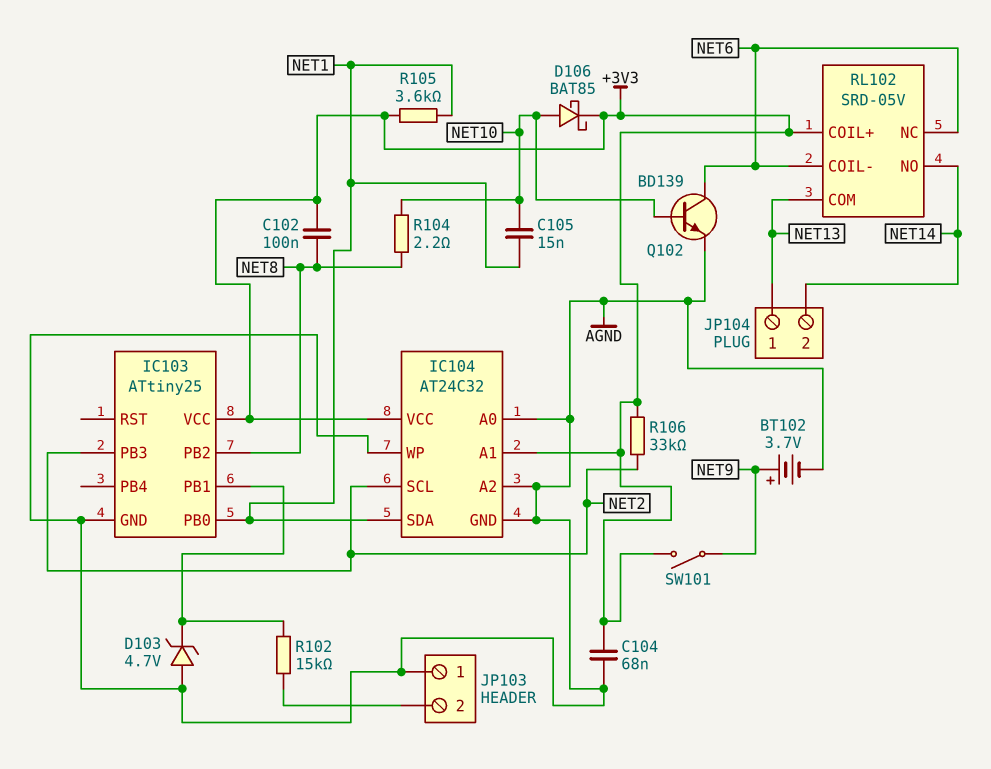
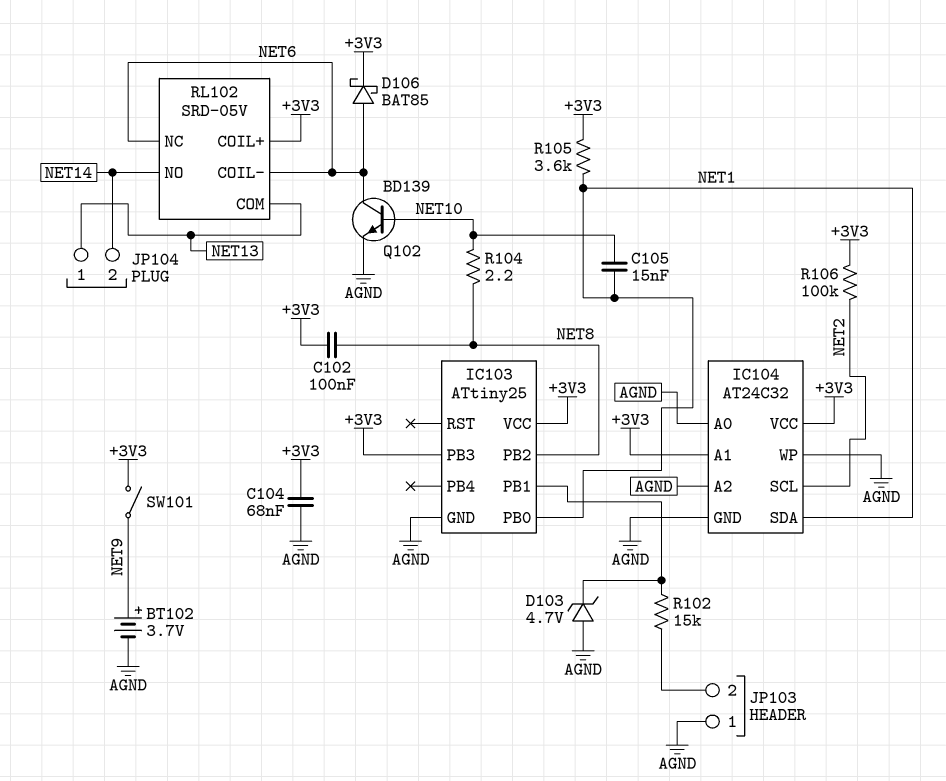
D106: schottky BAT85 (A NET10, K +3V3) -> schottky BAT85 (A NET6, K +3V3)
IC103 pin PB3: NET2 -> +3V3
R106: 33k (+3V3, NET2) -> 100k (+3V3, NET2)

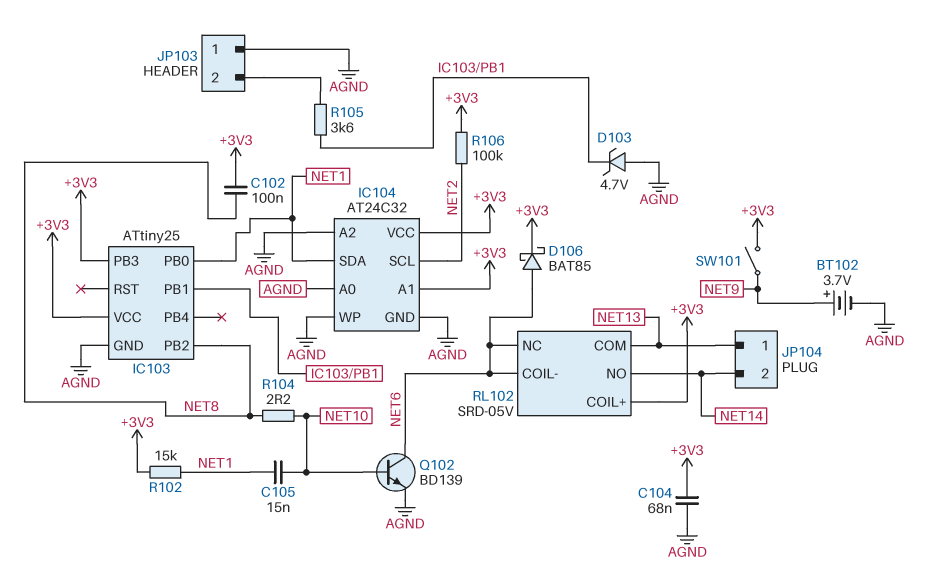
R102: 15k (IC103/PB1, JP103/2) -> 15k (+3V3, NET1)
R105: 3.6k (+3V3, NET1) -> 3.6k (IC103/PB1, JP103/2)

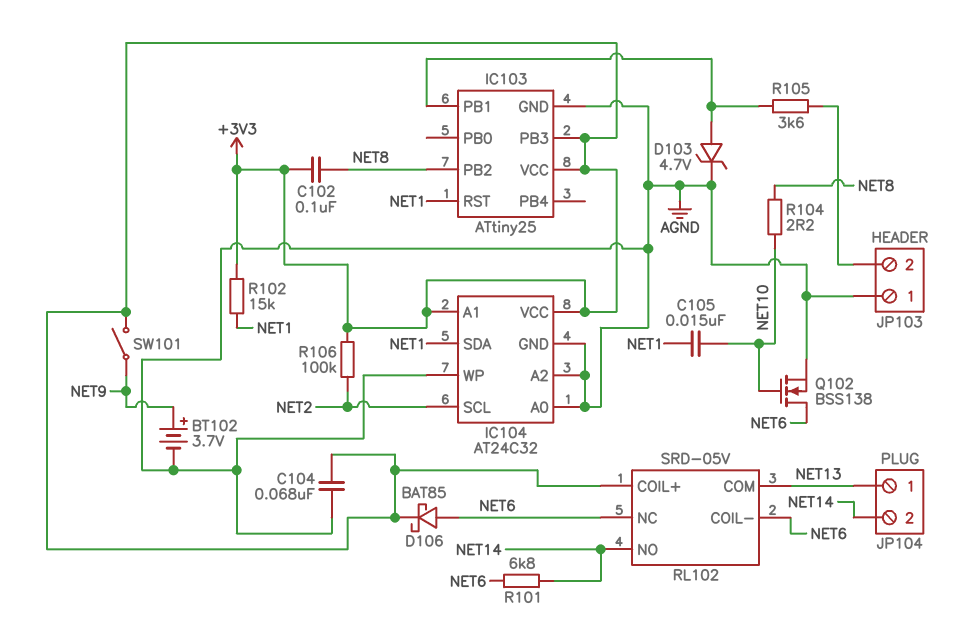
D103: zener 4.7V (A AGND, K IC103/PB1) -> zener 4.7V (A IC103/PB1, K AGND)
IC103 pin PB0: NET1 -> none
IC103 pin RST: none -> NET1
Q102: NPN BD139 (B NET10, C NET6, E AGND) -> NMOS BSS138 (G NET10, D NET6, S AGND)
R101: none -> 6.8k (NET6, NET14)

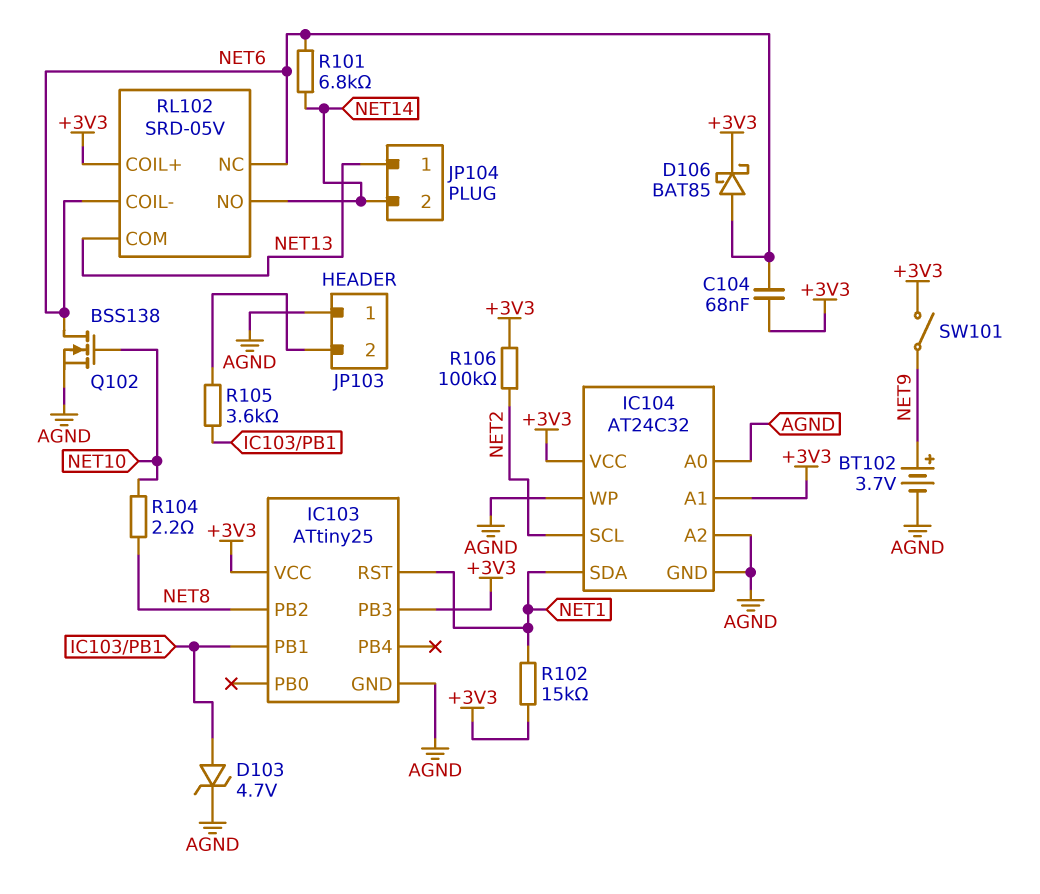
C102: 100nF (+3V3, NET8) -> none
C104: 68nF (+3V3, AGND) -> 68nF (+3V3, NET6)
C105: 15nF (NET1, NET10) -> none

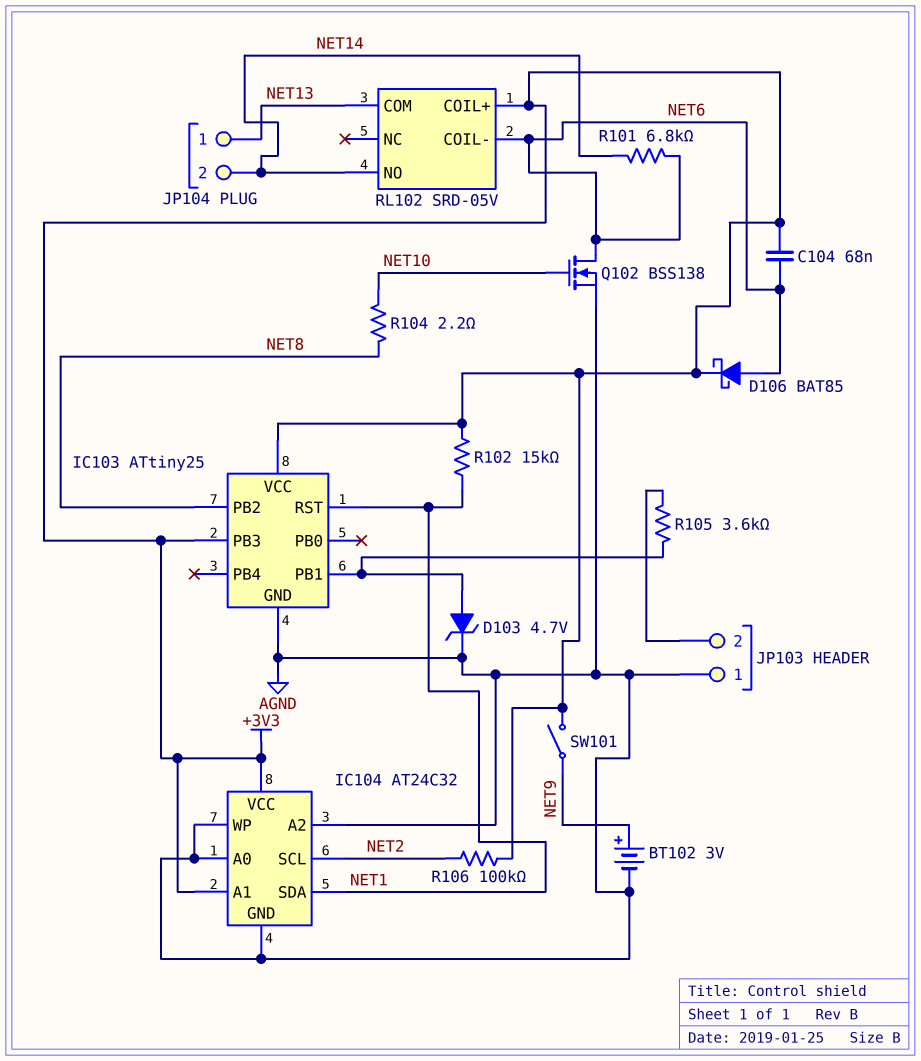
BT102: 3.7V (plus NET9, minus AGND) -> 3V (plus NET9, minus AGND)
RL102 pin NC: NET6 -> none

